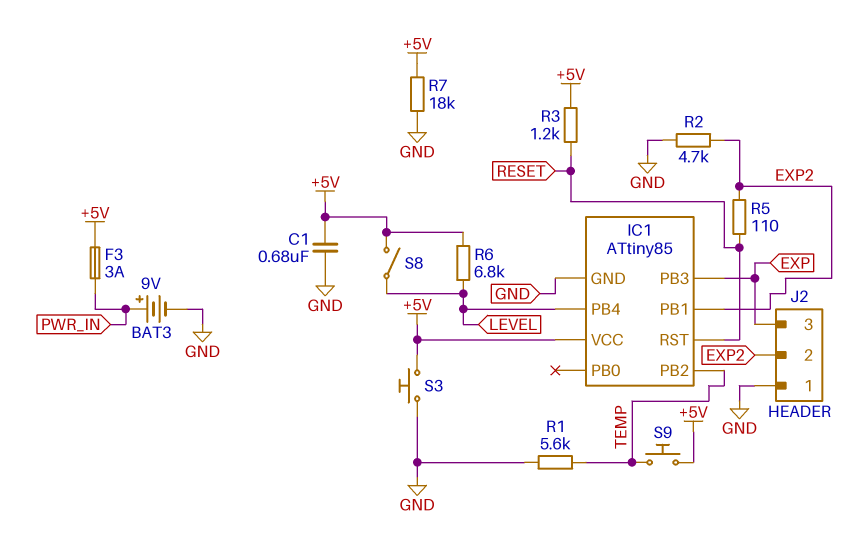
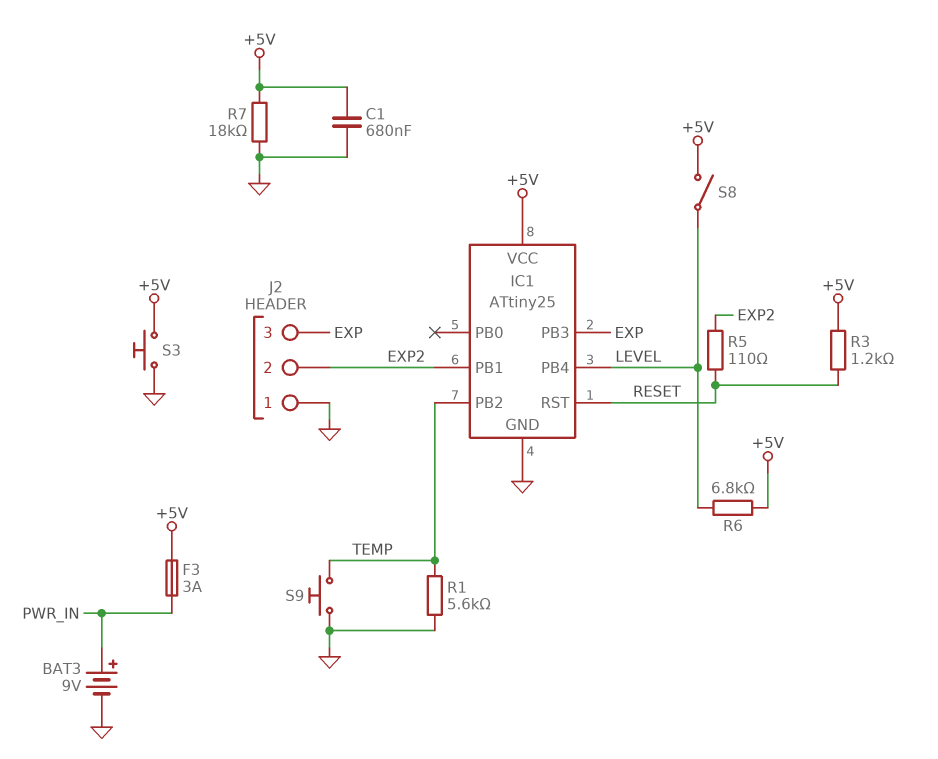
IC1: ATtiny85 -> ATtiny25
R2: 4.7k (EXP2, GND) -> none
S9: button (+5V, TEMP) -> button (GND, TEMP)

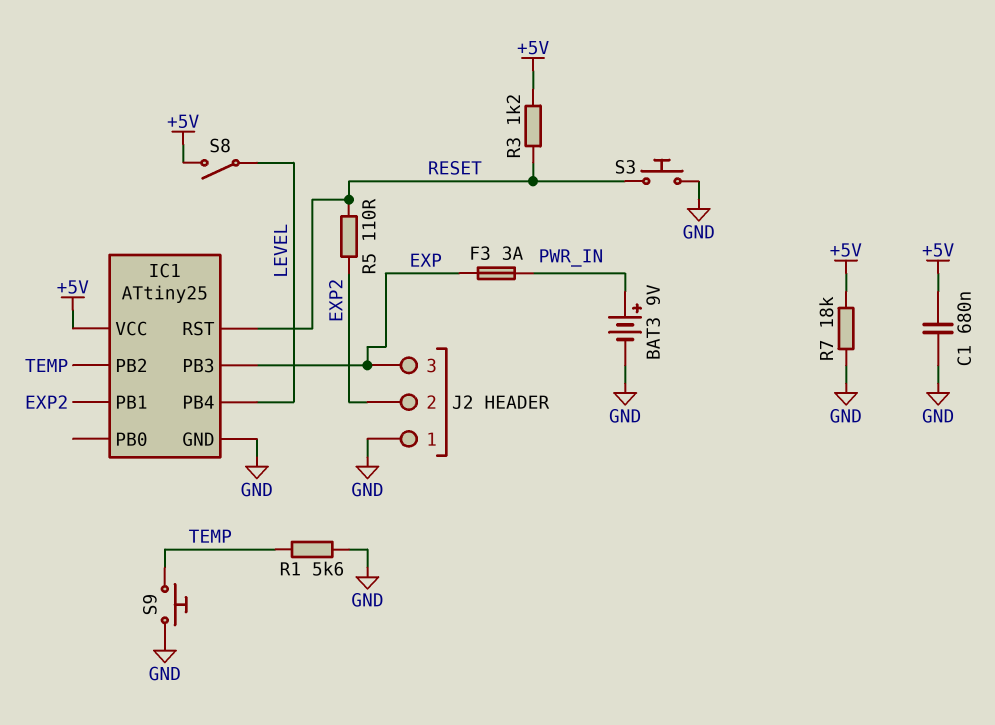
F3: 3A (+5V, PWR_IN) -> 3A (EXP, PWR_IN)
R6: 6.8k (+5V, LEVEL) -> none
S3: button (+5V, GND) -> button (GND, RESET)

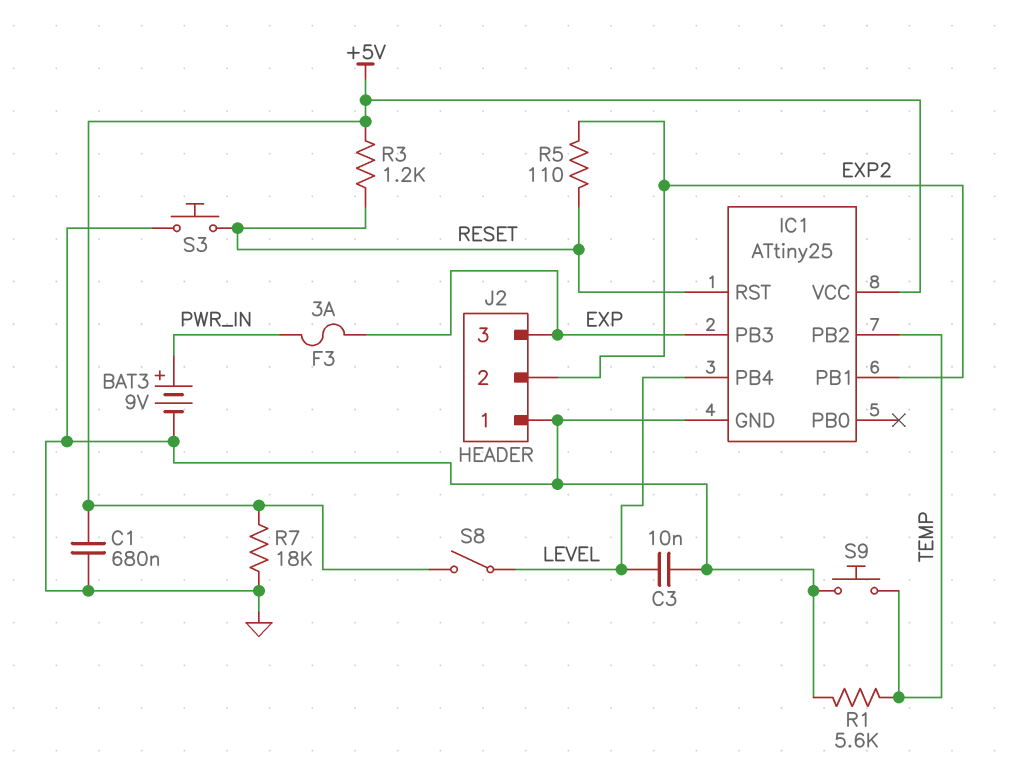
C3: none -> 10nF (GND, LEVEL)

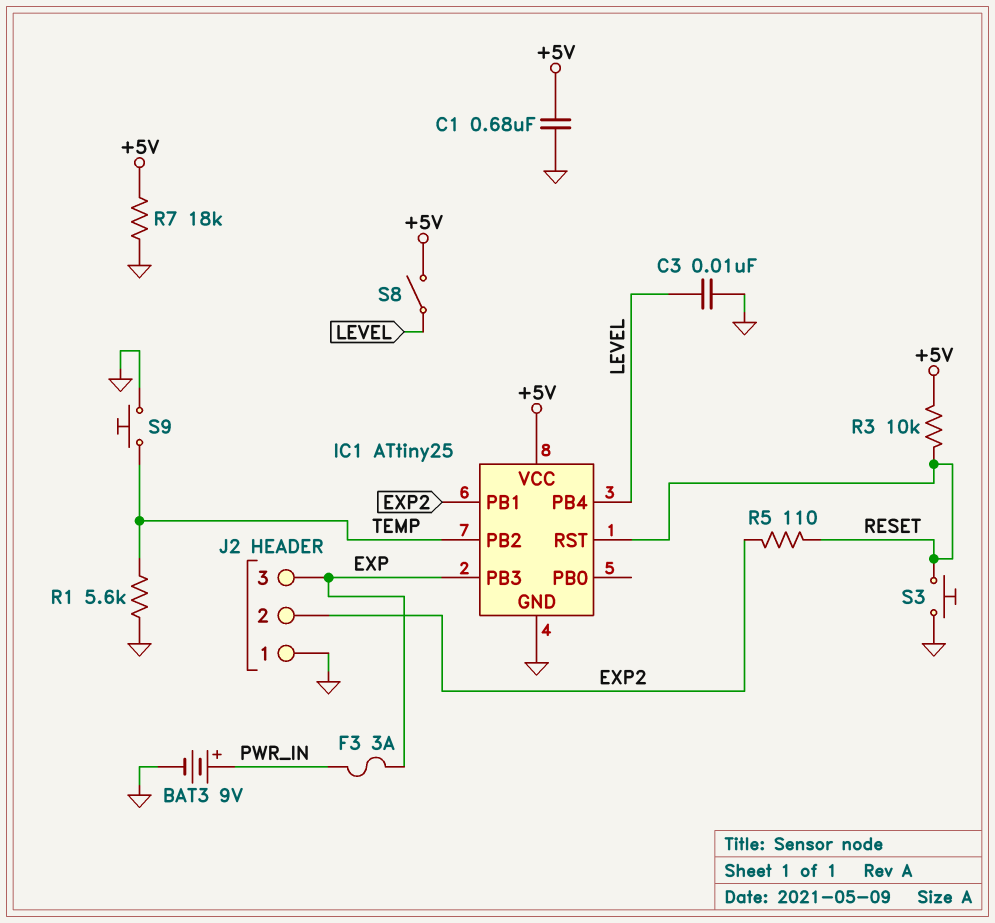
R3: 1.2k (+5V, RESET) -> 10k (+5V, RESET)

